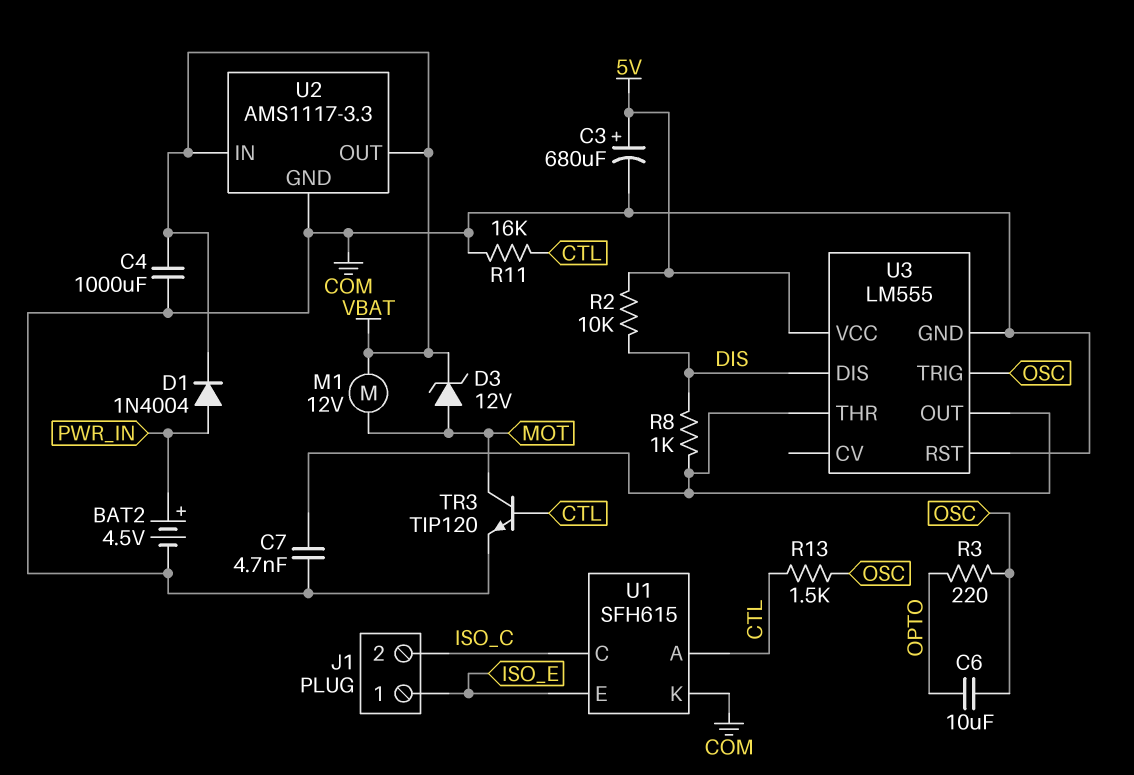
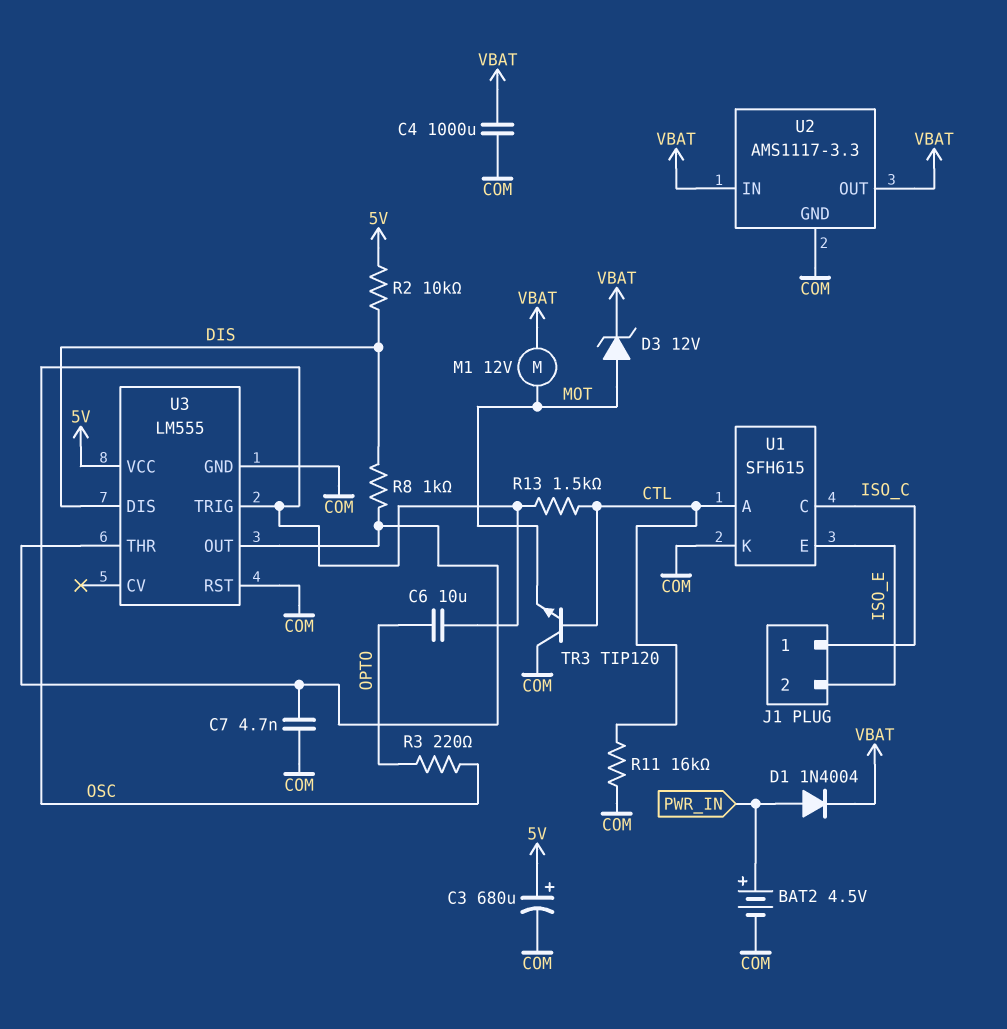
J1 pin 1: ISO_E -> ISO_C
J1 pin 2: ISO_C -> ISO_E
TR3: NPN TIP120 (B CTL, C MOT, E COM) -> NPN TIP120 (B CTL, C COM, E MOT)

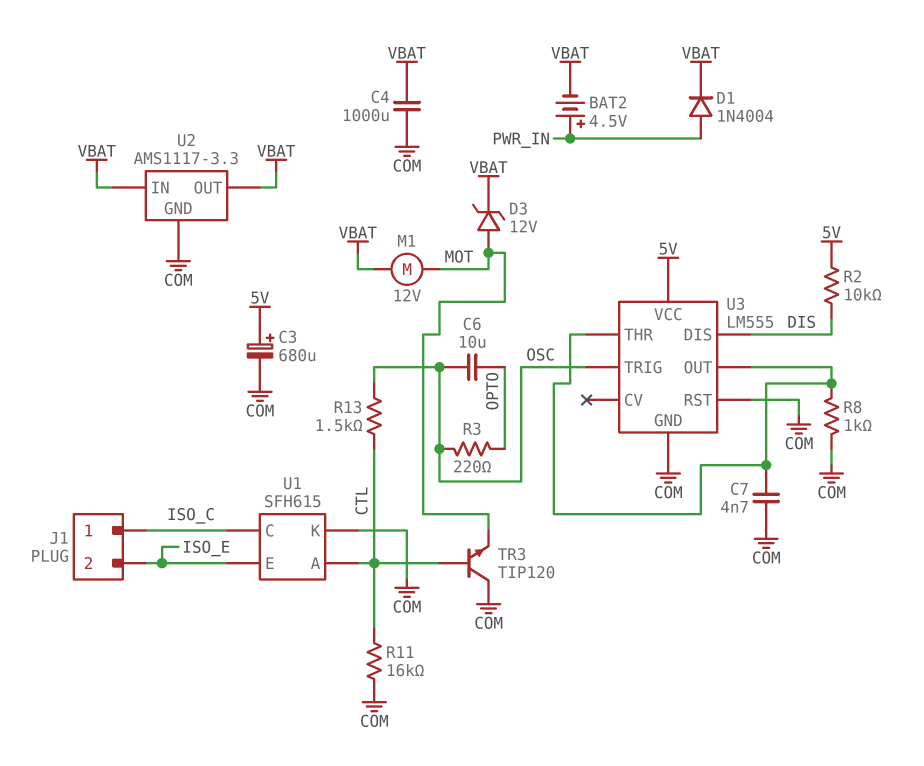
BAT2: 4.5V (plus PWR_IN, minus COM) -> 4.5V (plus PWR_IN, minus VBAT)
R8: 1k (DIS, U3/OUT) -> 1k (COM, U3/OUT)

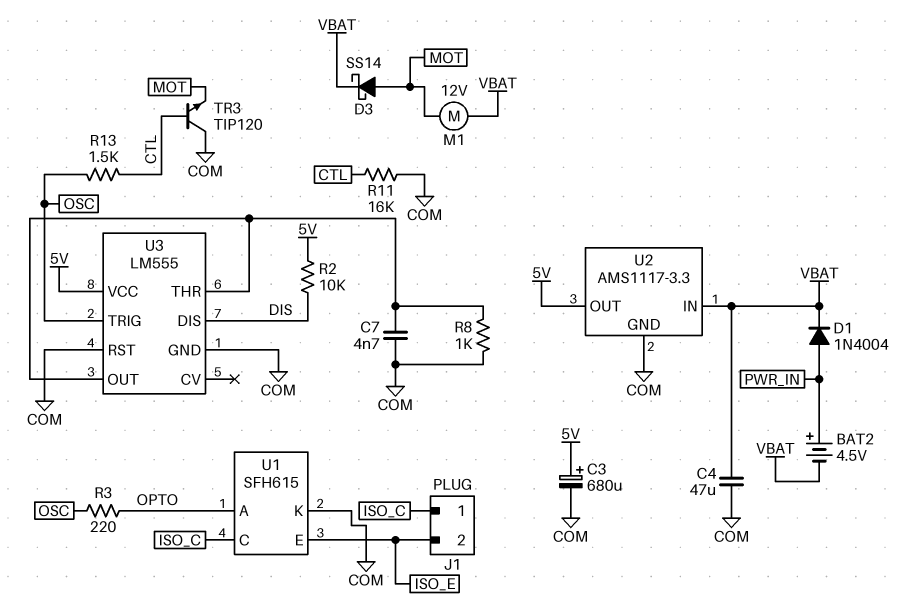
C4: 1000uF (COM, VBAT) -> 47uF (COM, VBAT)
C6: 10uF (OPTO, OSC) -> none
D3: zener 12V (A MOT, K VBAT) -> schottky SS14 (A MOT, K VBAT)
U1 pin A: CTL -> OPTO
U2 pin OUT: VBAT -> 5V

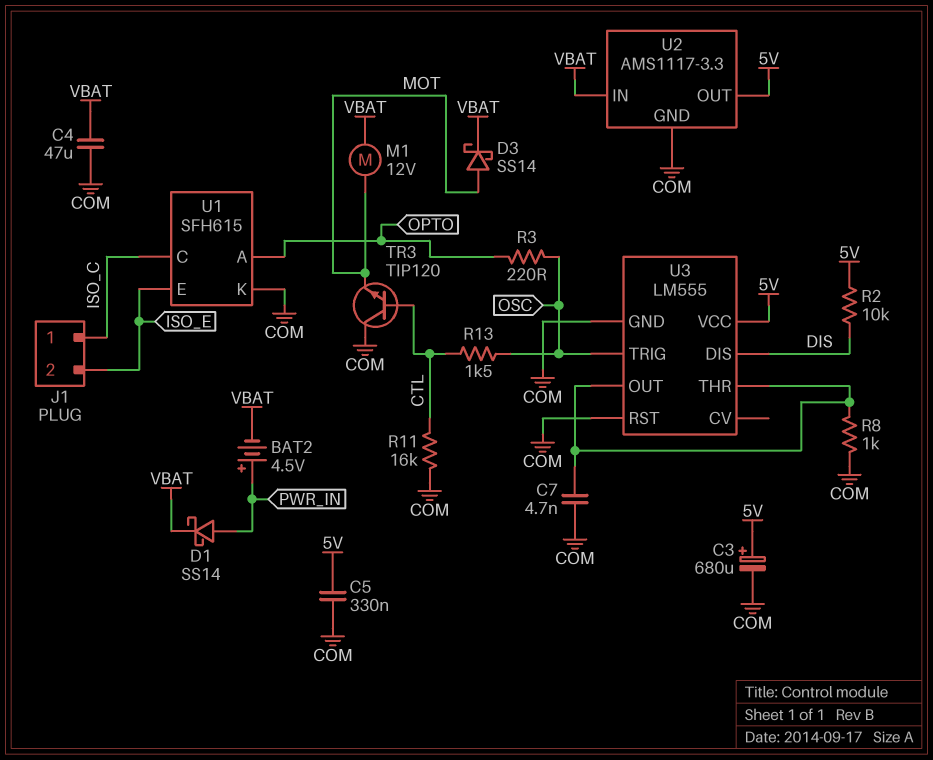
C5: none -> 330nF (5V, COM)
D1: diode 1N4004 (A PWR_IN, K VBAT) -> schottky SS14 (A PWR_IN, K VBAT)

